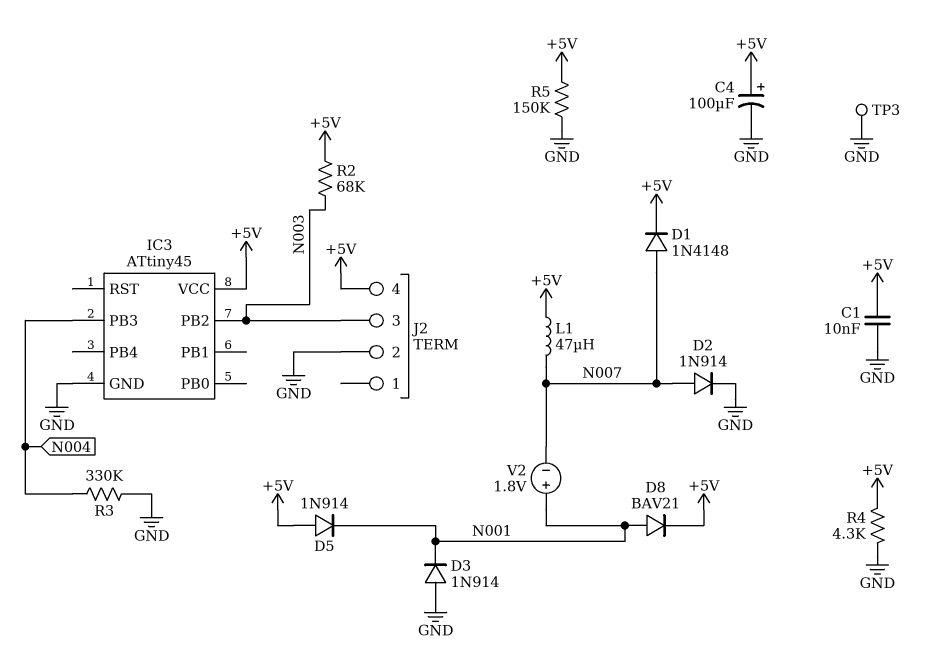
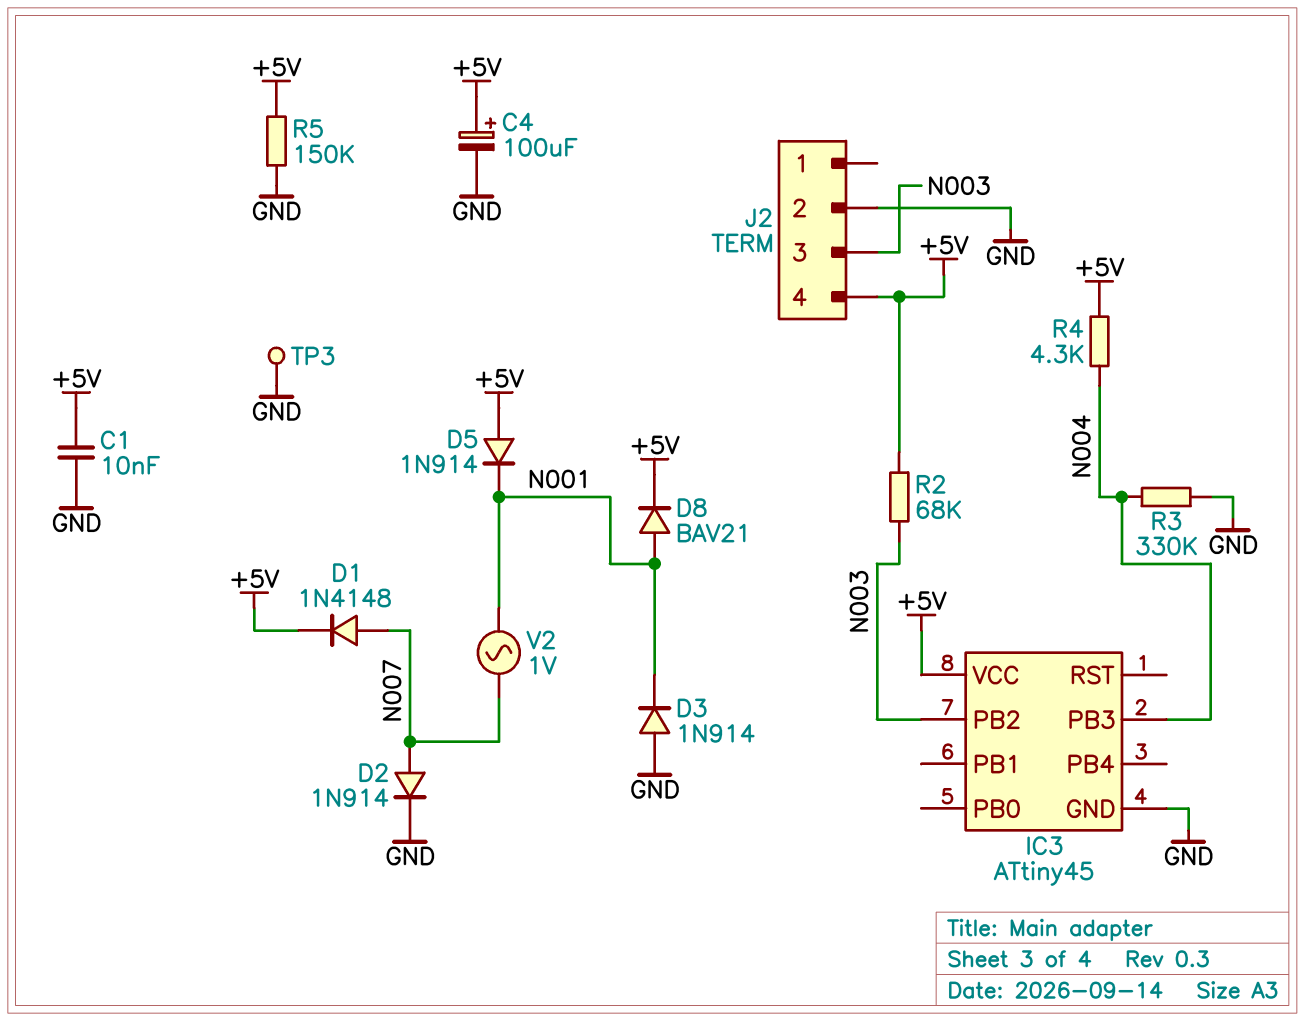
L1: 47uH (+5V, N007) -> none
R4: 4.3k (+5V, GND) -> 4.3k (+5V, N004)
V2: 1.8V (plus N001, minus N007) -> AC 1V (N001, N007)

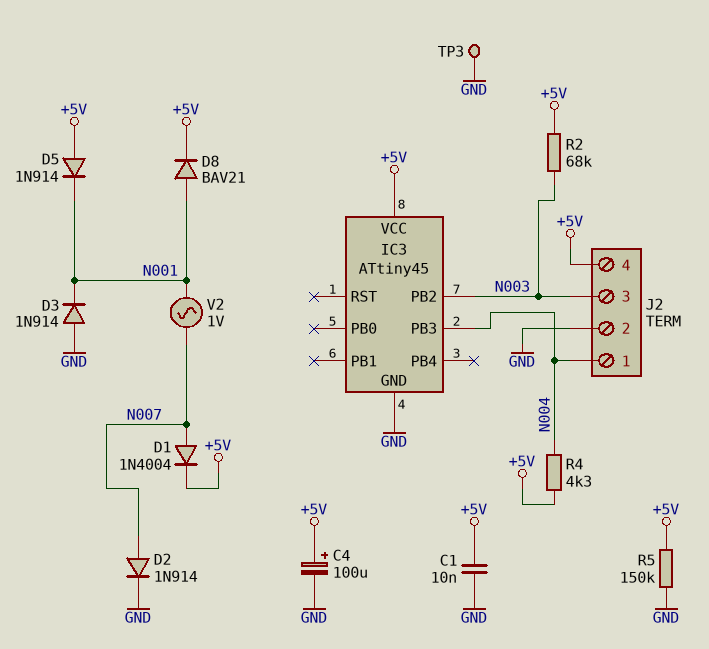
D1: diode 1N4148 (A N007, K +5V) -> diode 1N4004 (A N007, K +5V)
J2 pin 1: none -> N004
R3: 330k (GND, N004) -> none

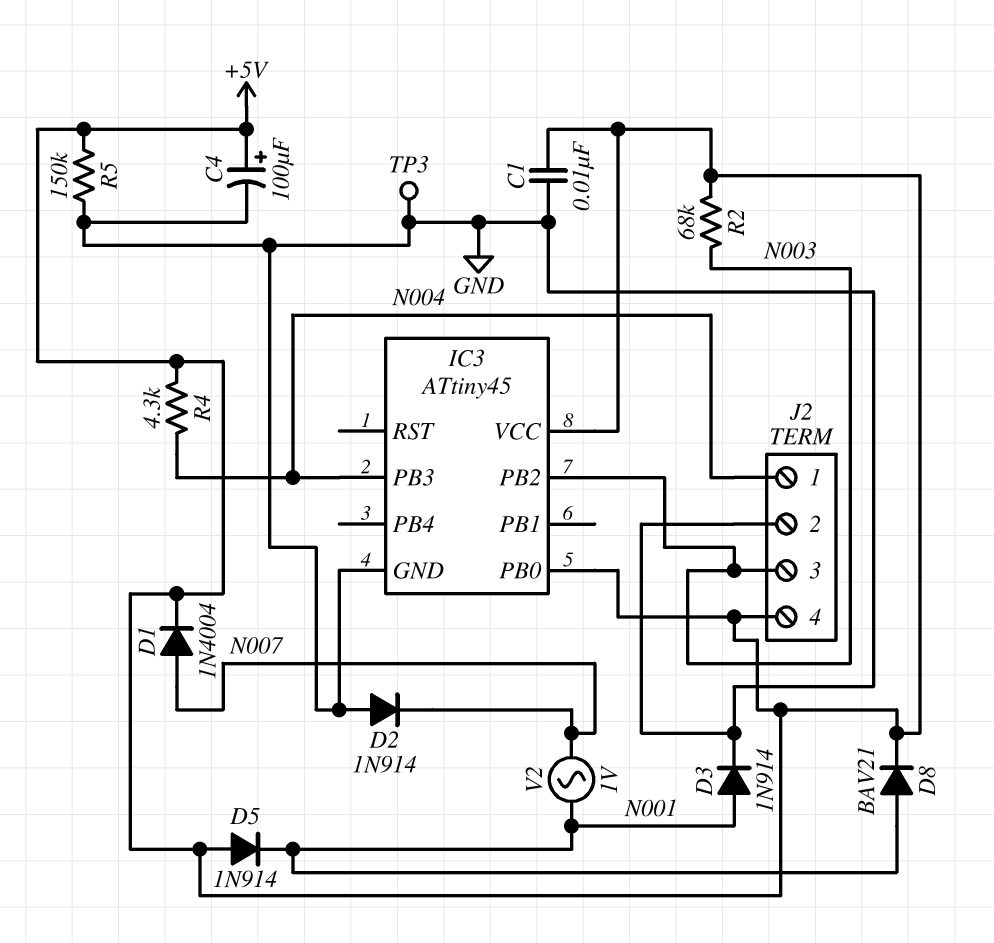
D2: diode 1N914 (A N007, K GND) -> diode 1N914 (A GND, K N007)
D3: diode 1N914 (A GND, K N001) -> diode 1N914 (A N001, K GND)
IC3 pin PB0: none -> +5V

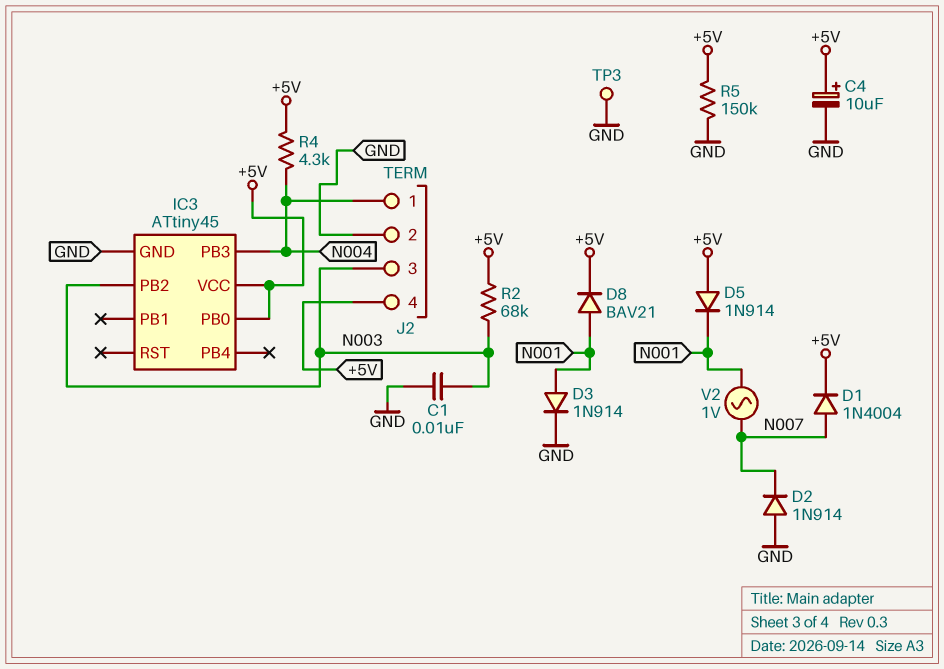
C1: 10nF (+5V, GND) -> 10nF (GND, N003)
C4: 100uF (plus +5V, minus GND) -> 10uF (plus +5V, minus GND)

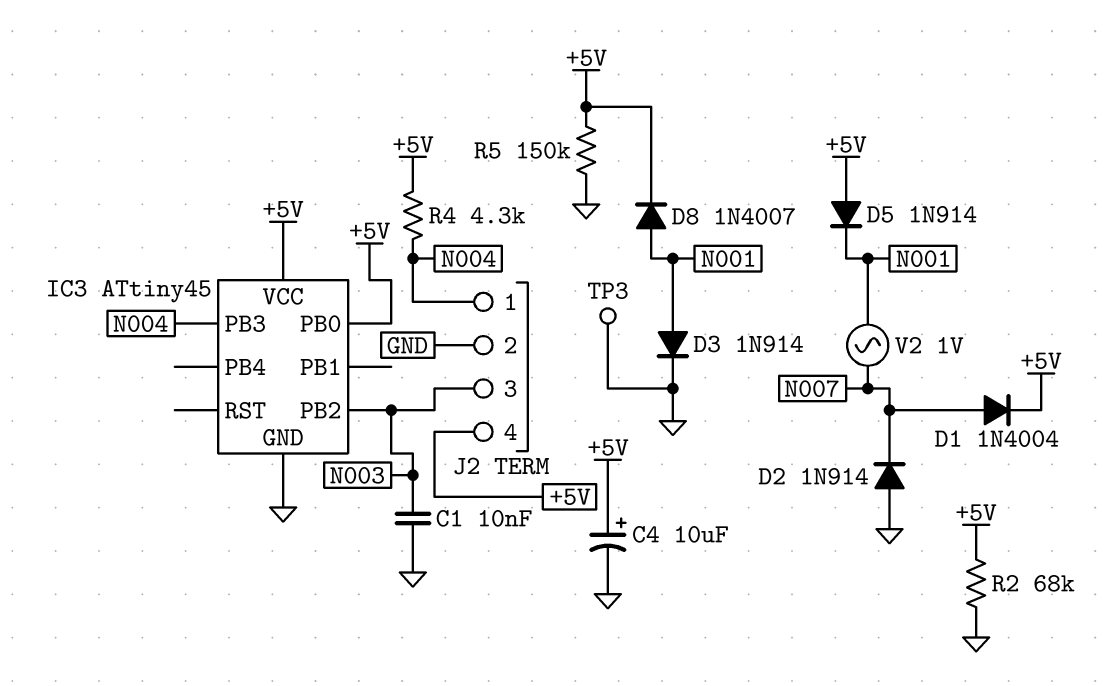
D8: diode BAV21 (A N001, K +5V) -> diode 1N4007 (A N001, K +5V)
R2: 68k (+5V, N003) -> 68k (+5V, GND)

